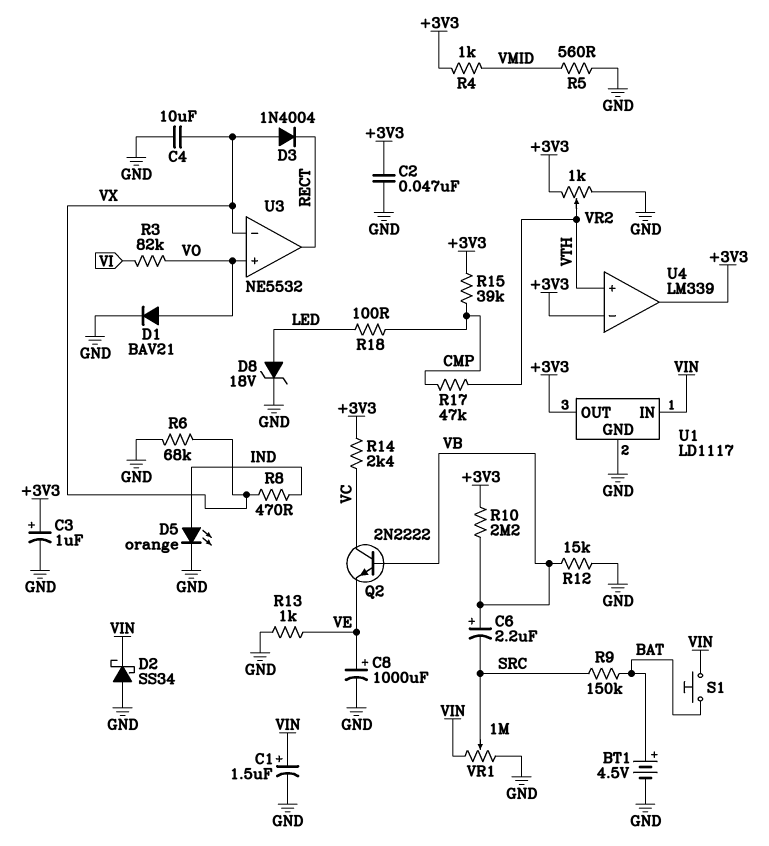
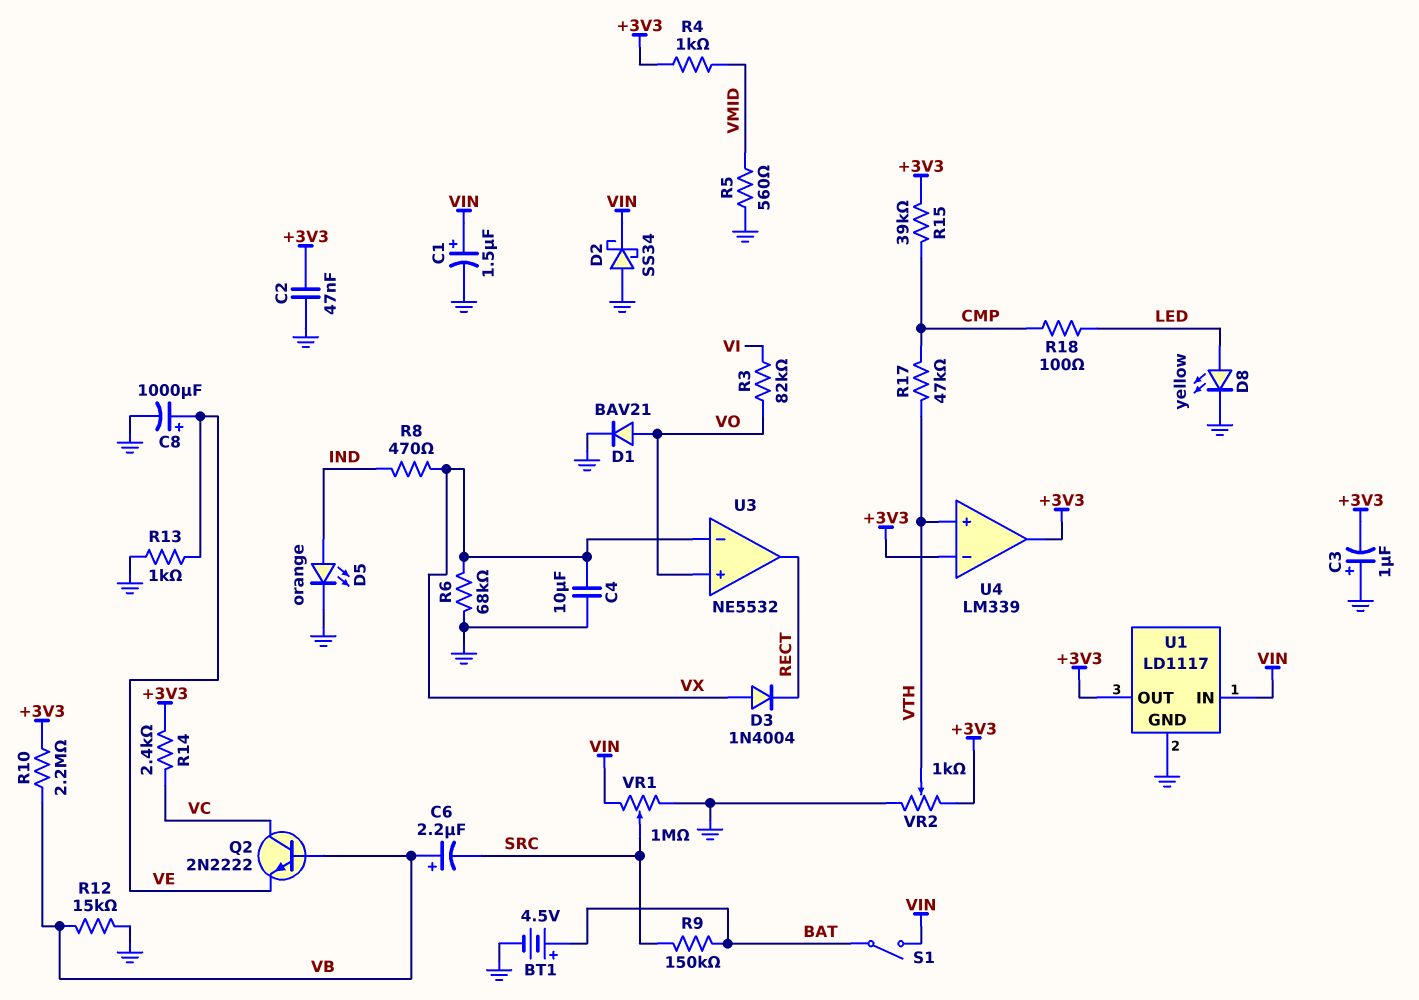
C3: 1uF (plus +3V3, minus GND) -> 1uF (plus GND, minus +3V3)
D8: zener 18V (A LED, K GND) -> LED yellow (A LED, K GND)
S1: button (BAT, VIN) -> switch (BAT, VIN)

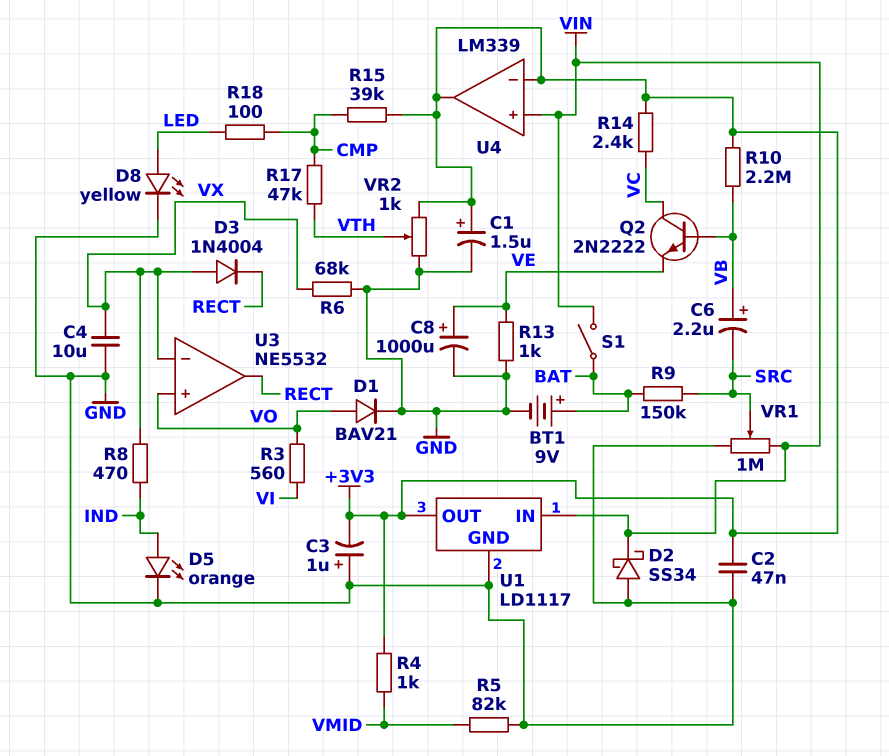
BT1: 4.5V (plus BAT, minus GND) -> 9V (plus BAT, minus GND)
C1: 1.5uF (plus VIN, minus GND) -> 1.5uF (plus +3V3, minus GND)
R3: 82k (VI, VO) -> 560 (VI, VO)
R5: 560 (GND, VMID) -> 82k (GND, VMID)
R12: 15k (GND, VB) -> none
U4 pin in+: VTH -> VIN

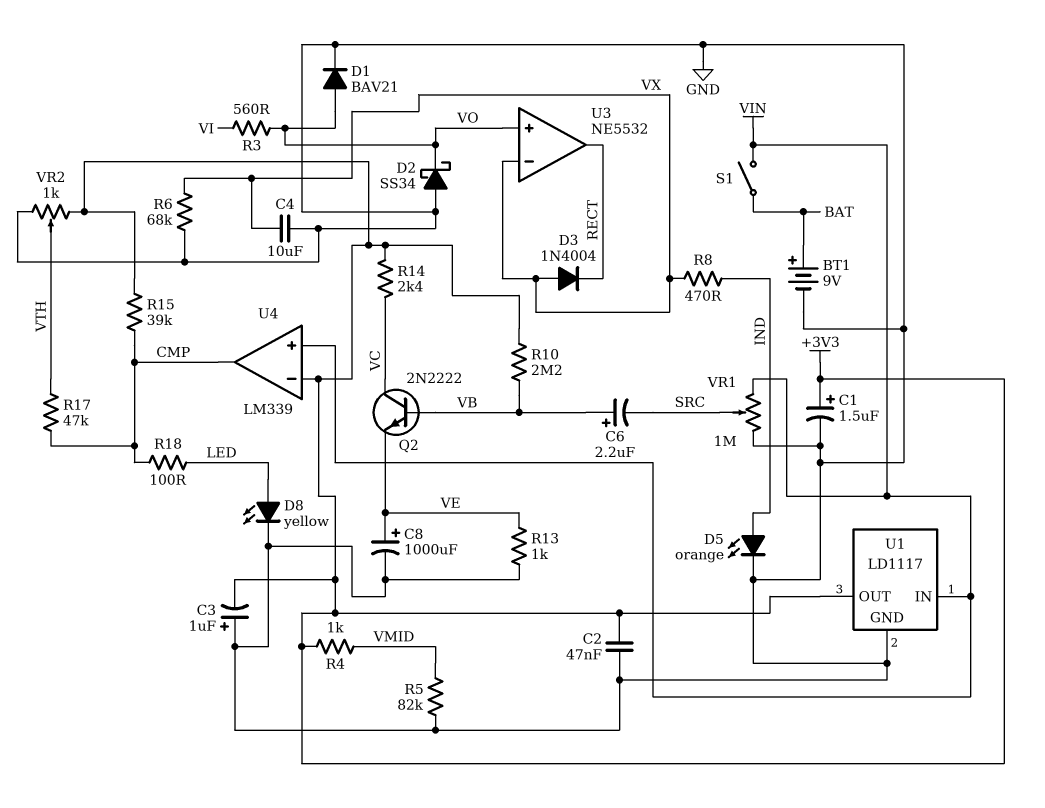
D2: schottky SS34 (A GND, K VIN) -> schottky SS34 (A GND, K VO)
R9: 150k (BAT, SRC) -> none
U4 pin out: +3V3 -> CMP

